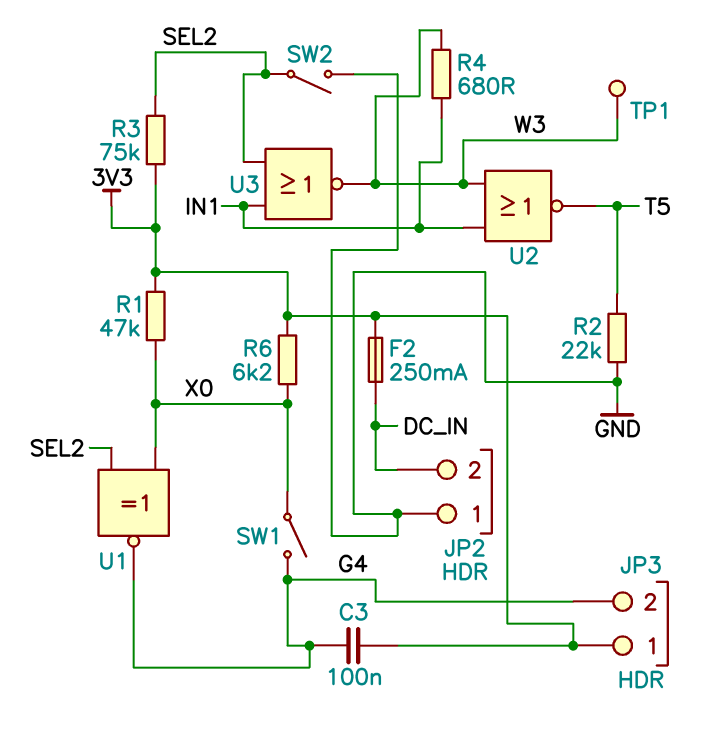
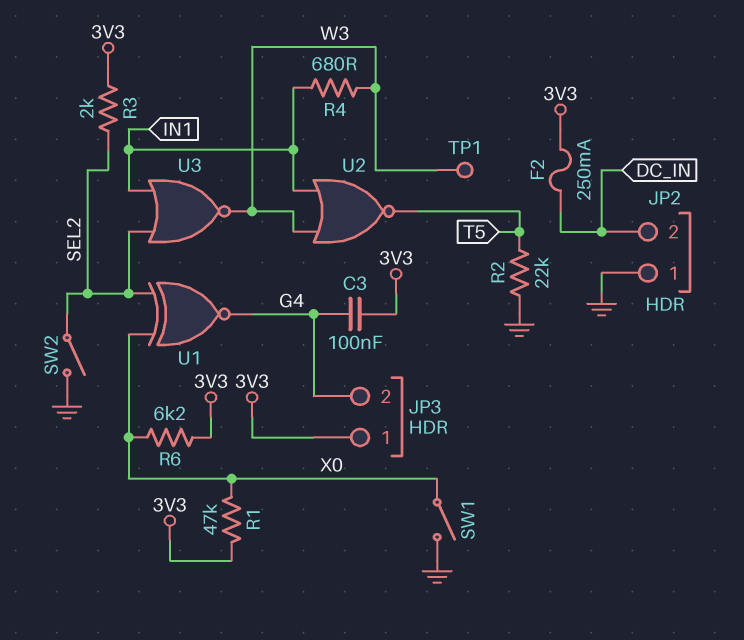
R3: 75k (3V3, SEL2) -> 2k (3V3, SEL2)
SW1: switch (G4, X0) -> switch (GND, X0)

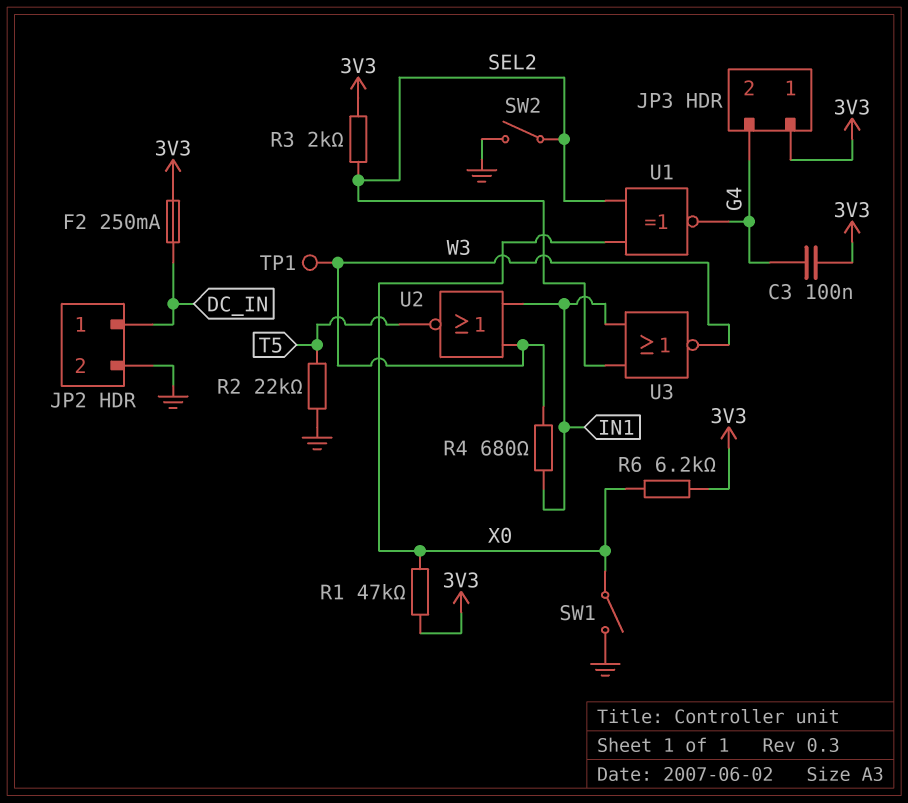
JP2 pin 1: GND -> DC_IN
JP2 pin 2: DC_IN -> GND

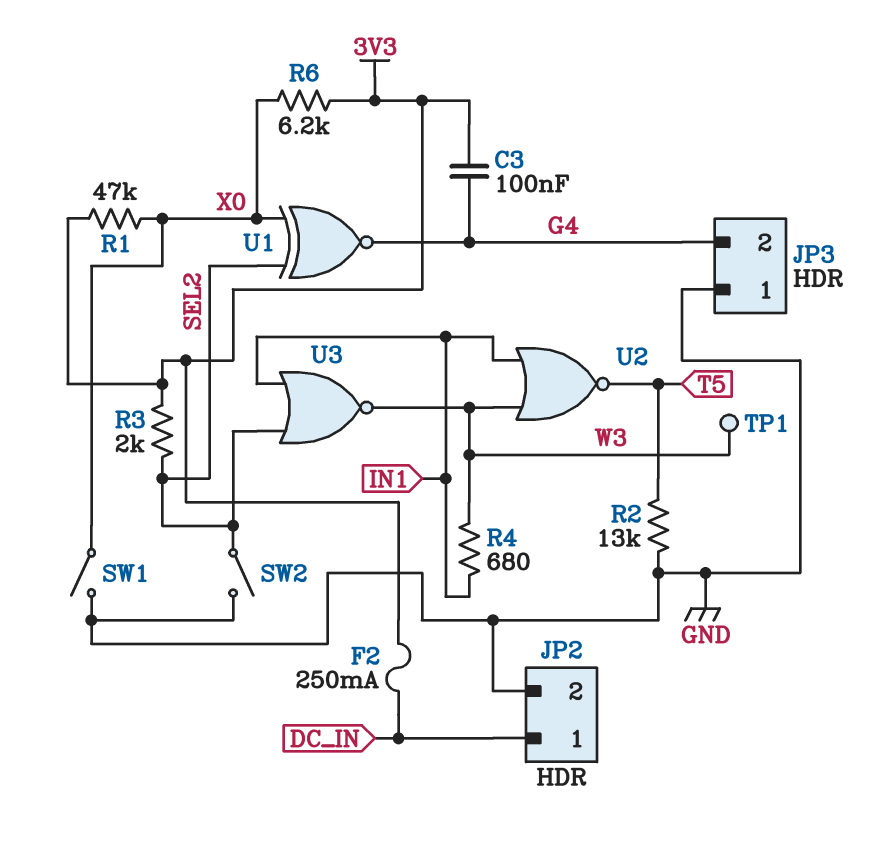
JP3 pin 1: 3V3 -> GND
R2: 22k (GND, T5) -> 13k (GND, T5)

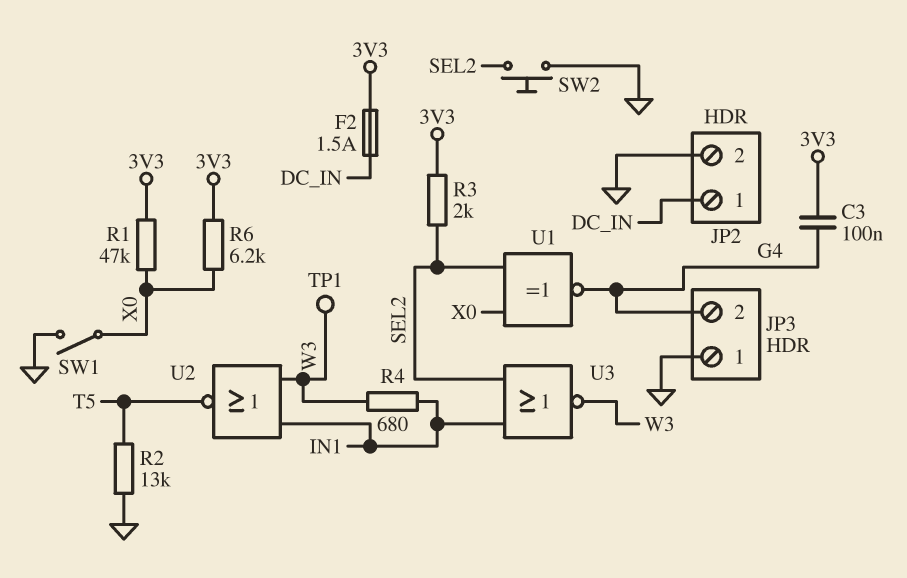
F2: 250mA (3V3, DC_IN) -> 1.5A (3V3, DC_IN)
SW2: switch (GND, SEL2) -> button (GND, SEL2)

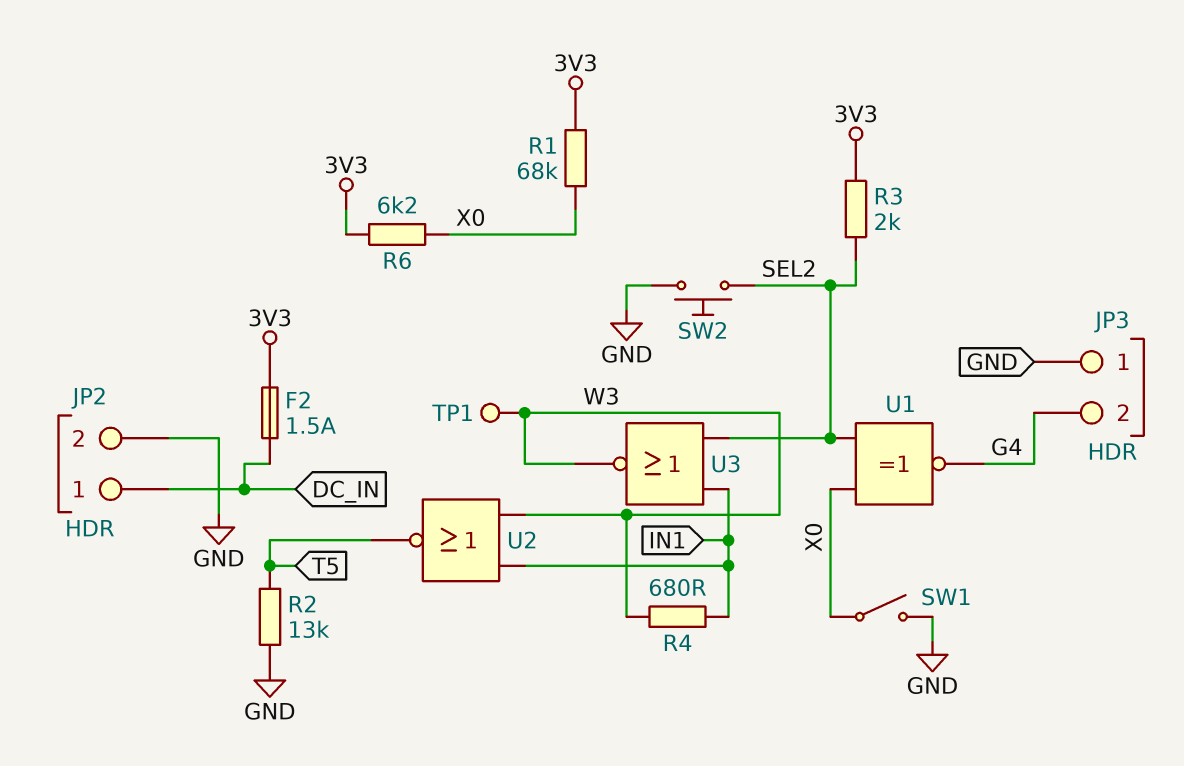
C3: 100nF (3V3, G4) -> none
R1: 47k (3V3, X0) -> 68k (3V3, X0)

